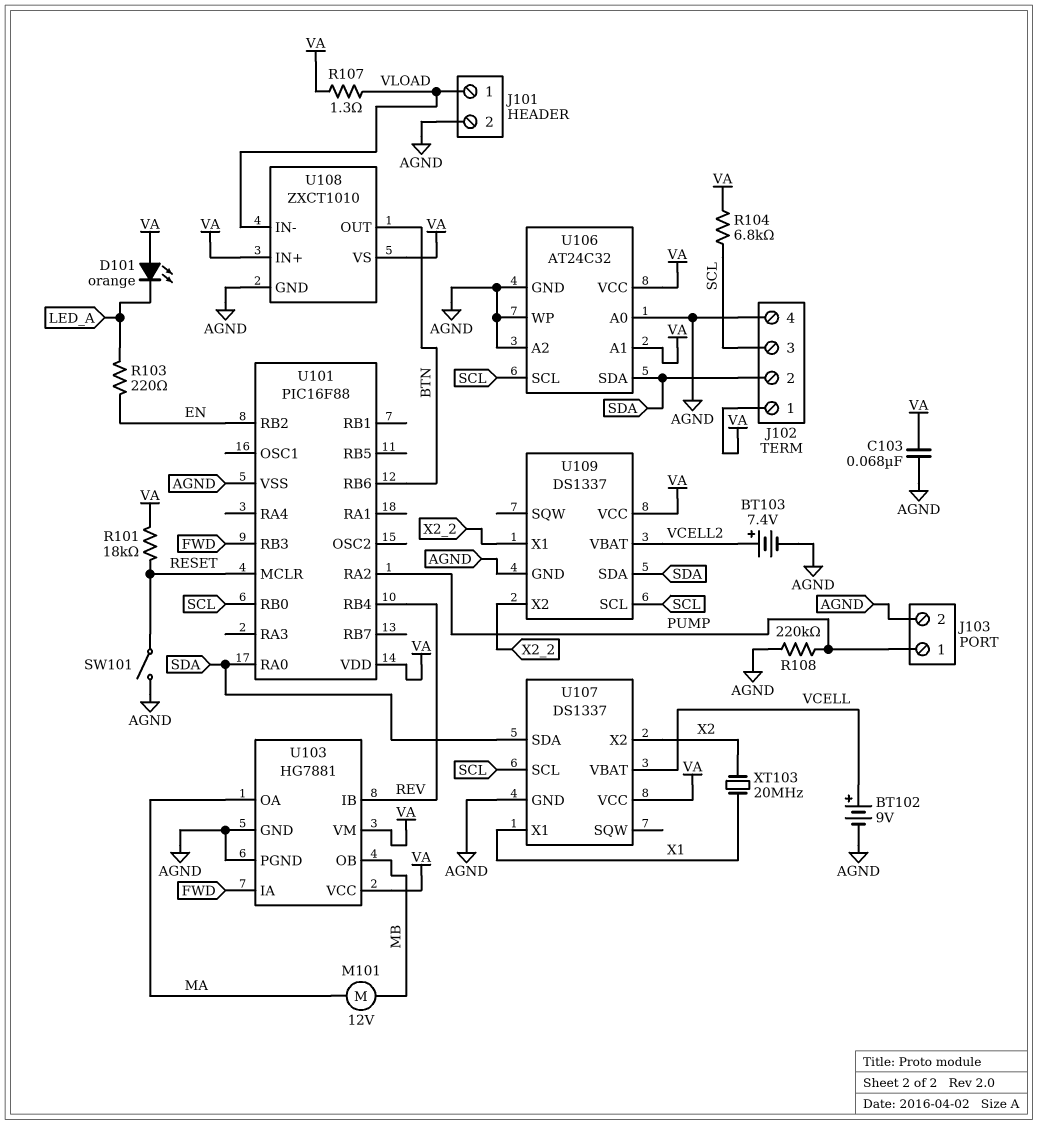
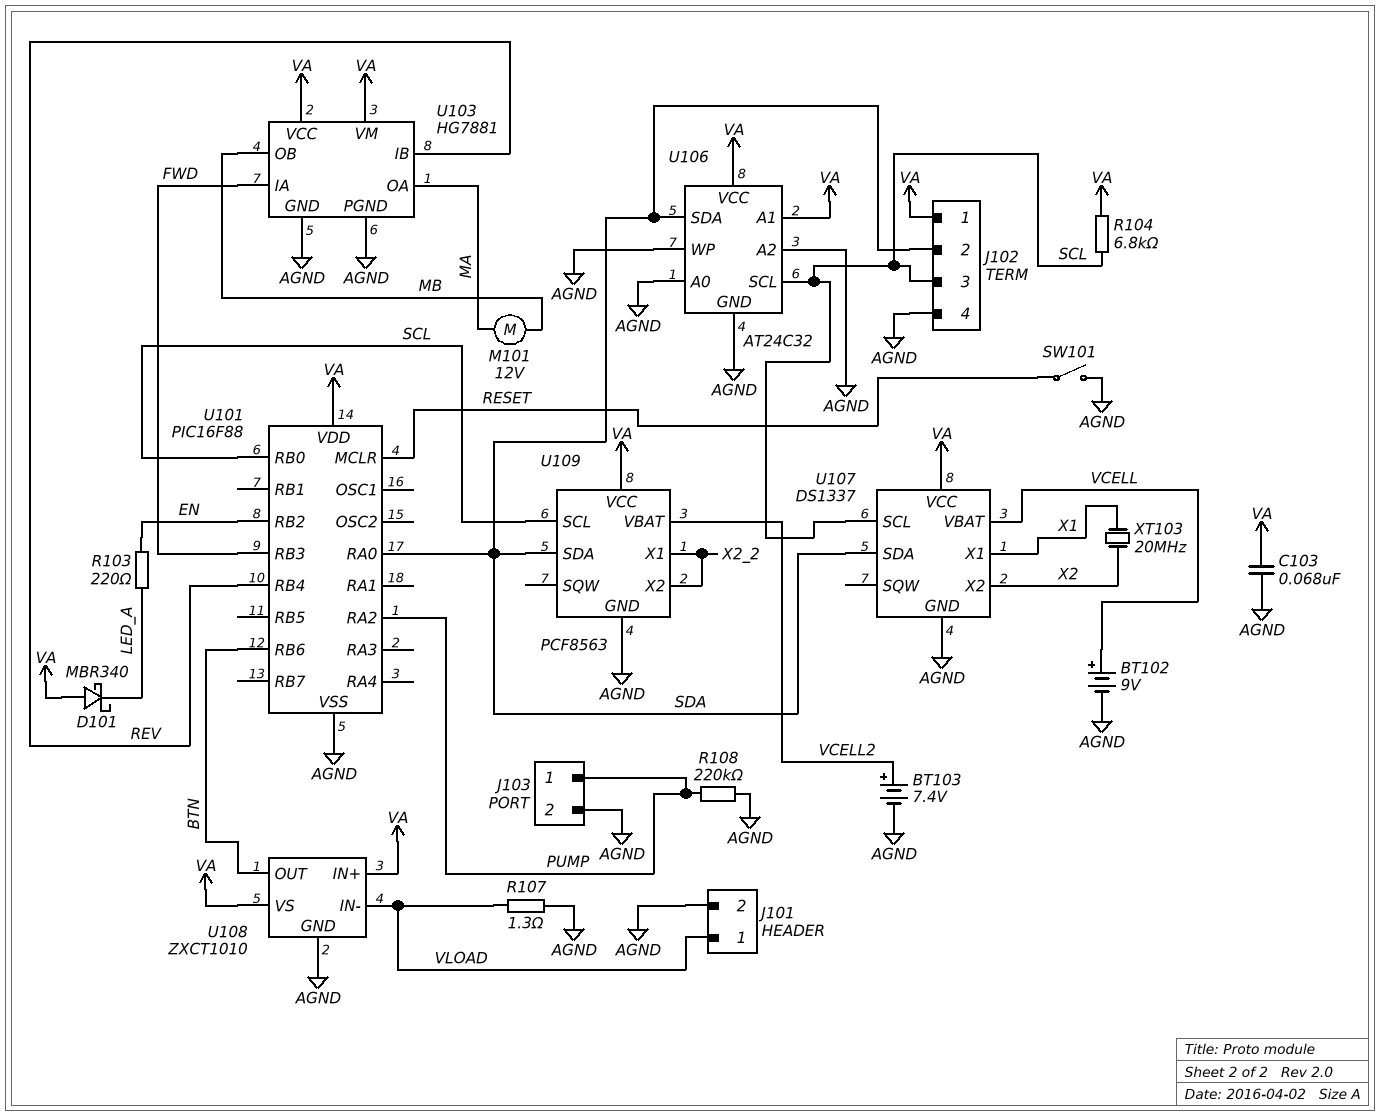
D101: LED orange (A VA, K LED_A) -> schottky MBR340 (A VA, K LED_A)
R101: 18k (RESET, VA) -> none
R107: 1.3 (VA, VLOAD) -> 1.3 (AGND, VLOAD)
U109: DS1337 -> PCF8563

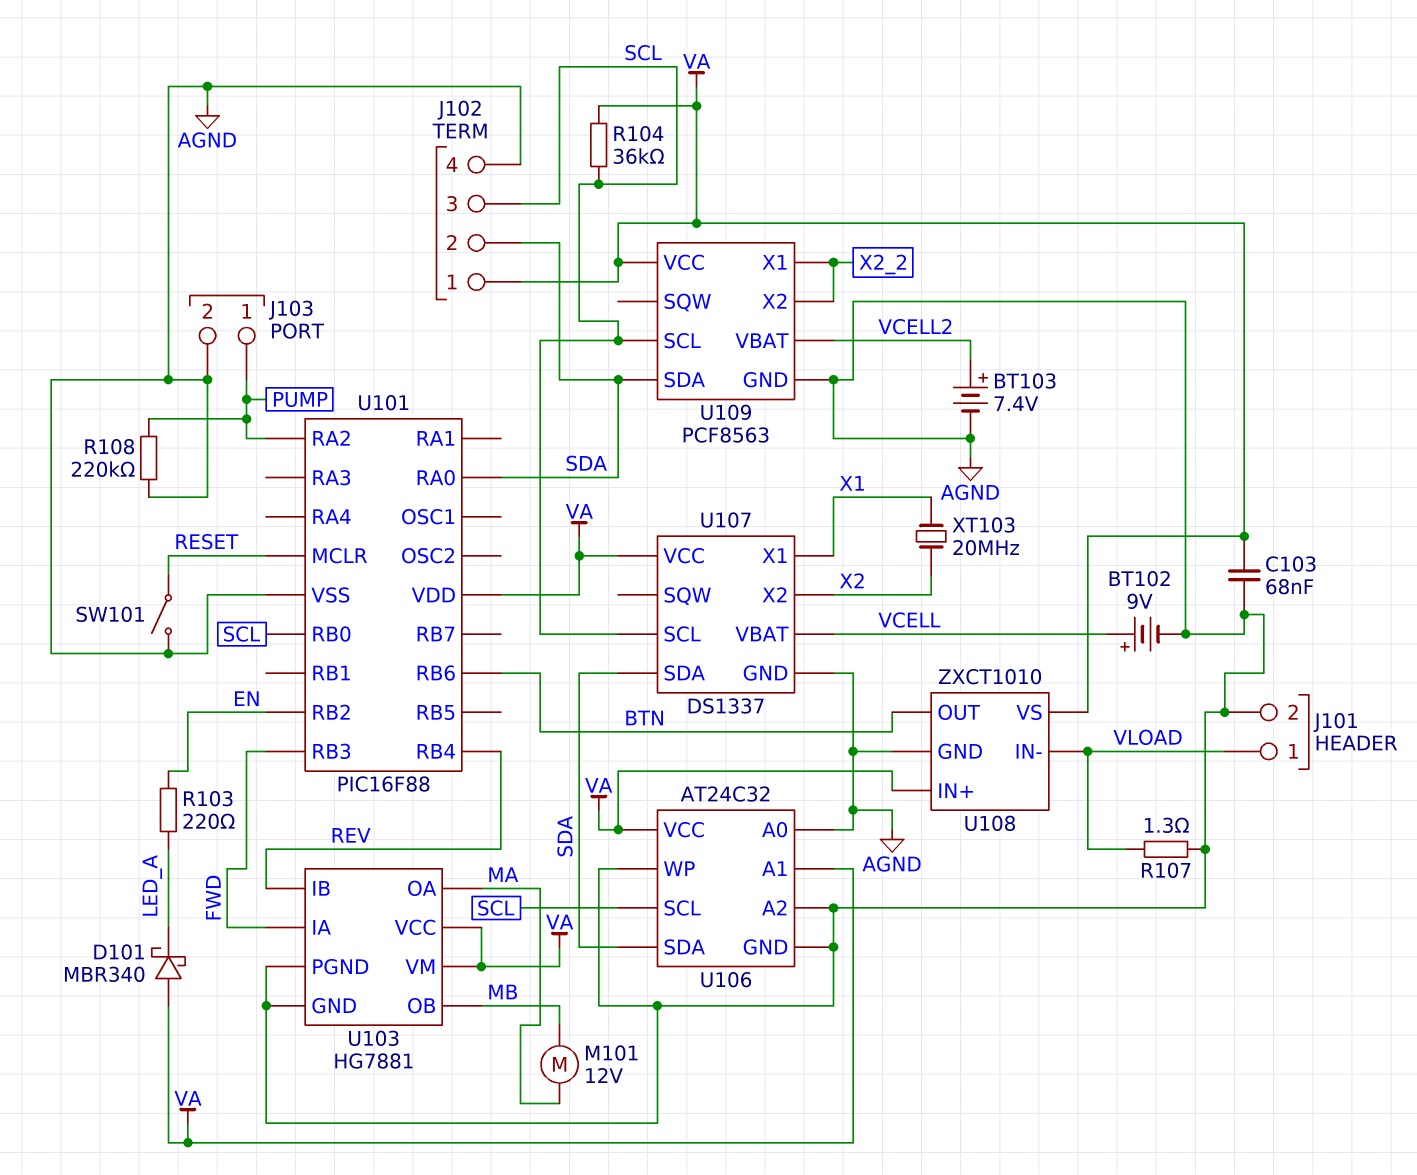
R104: 6.8k (SCL, VA) -> 36k (SCL, VA)

